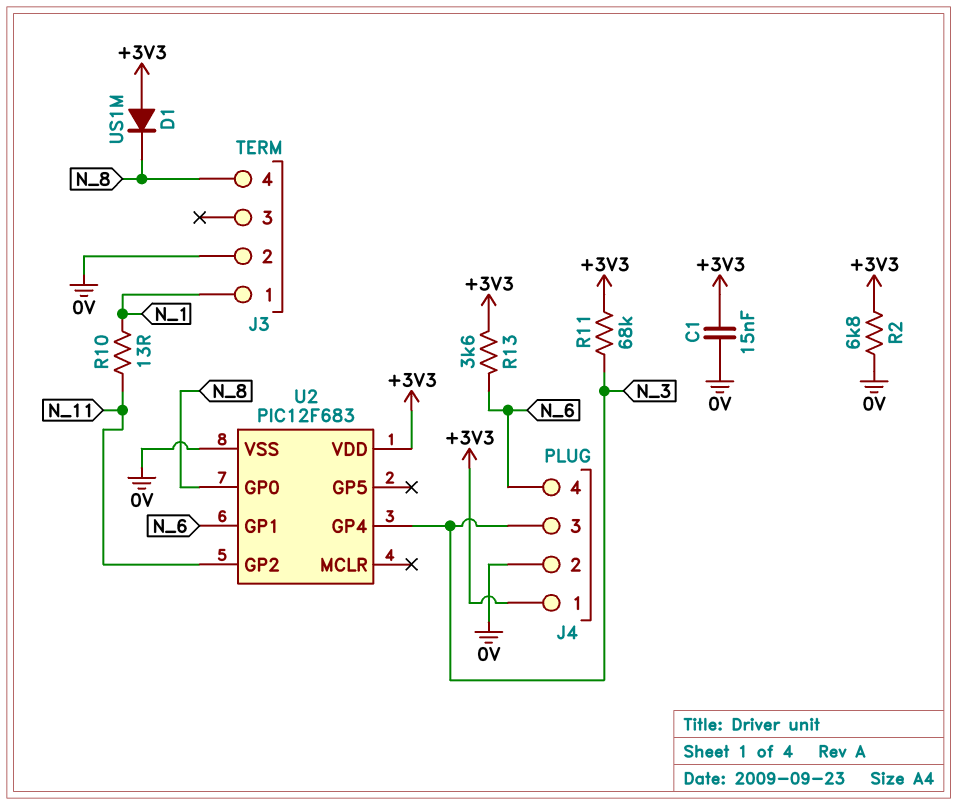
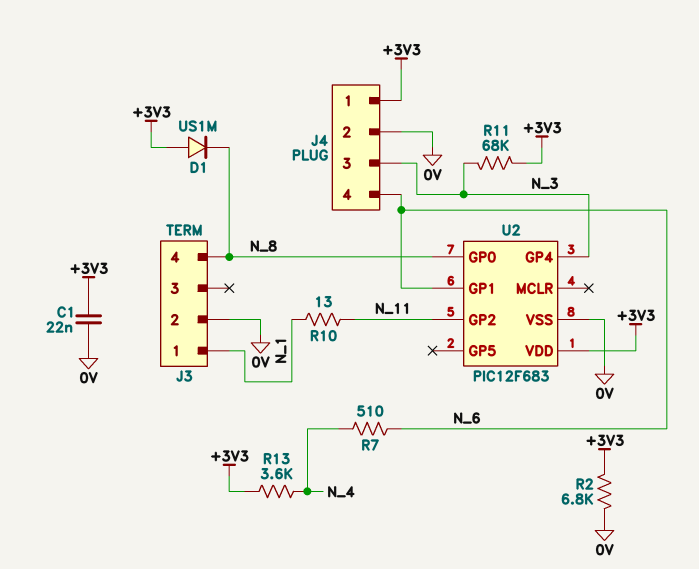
C1: 15nF (+3V3, 0V) -> 22nF (+3V3, 0V)
R7: none -> 510 (N_4, N_6)
R13: 3.6k (+3V3, N_6) -> 3.6k (+3V3, N_4)

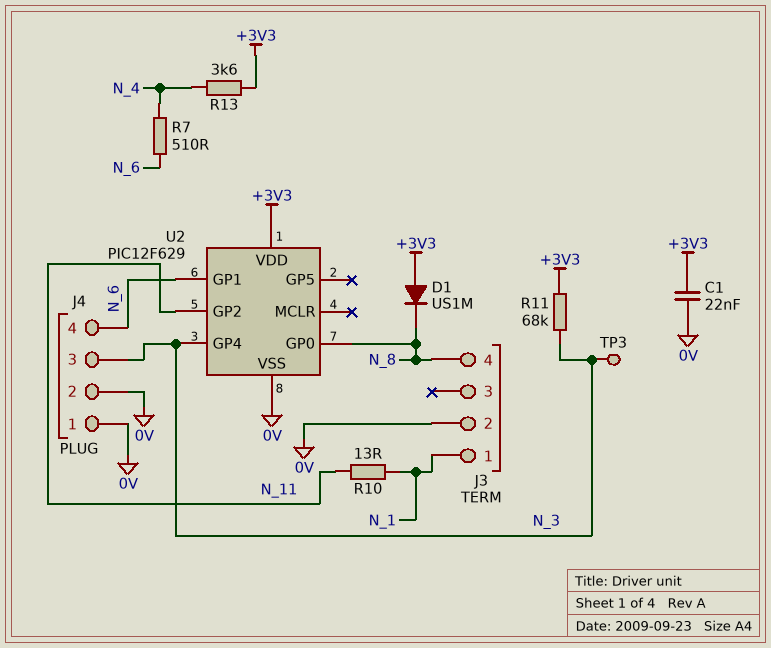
J4 pin 1: +3V3 -> 0V
R2: 6.8k (+3V3, 0V) -> none
TP3: none -> test point (N_3)
U2: PIC12F683 -> PIC12F629

